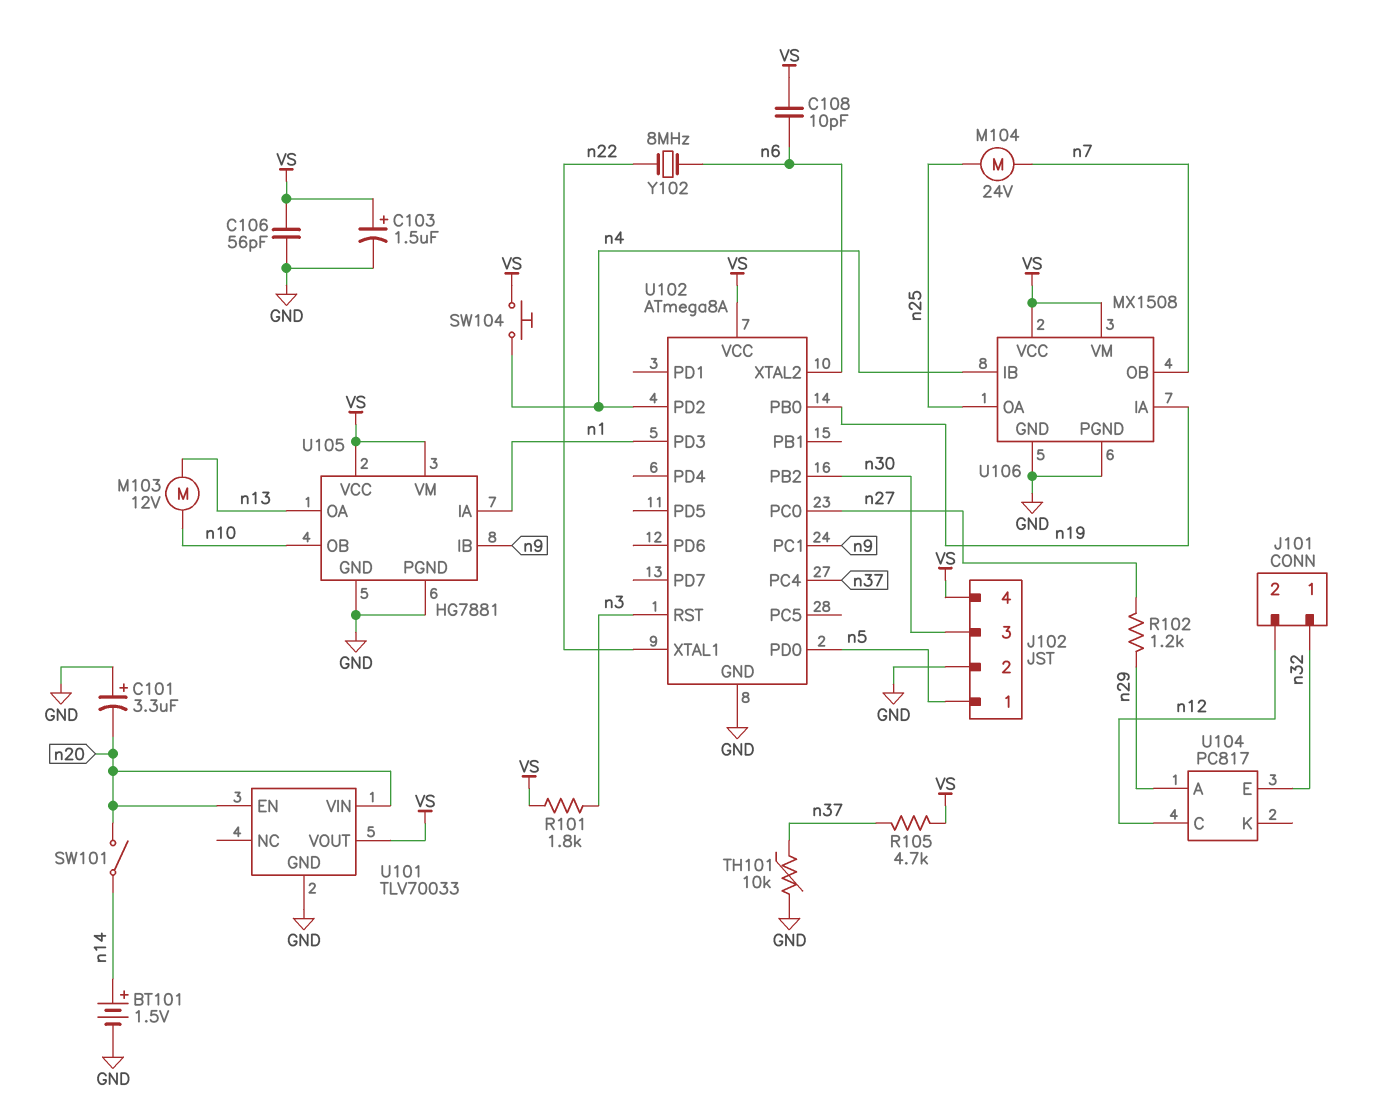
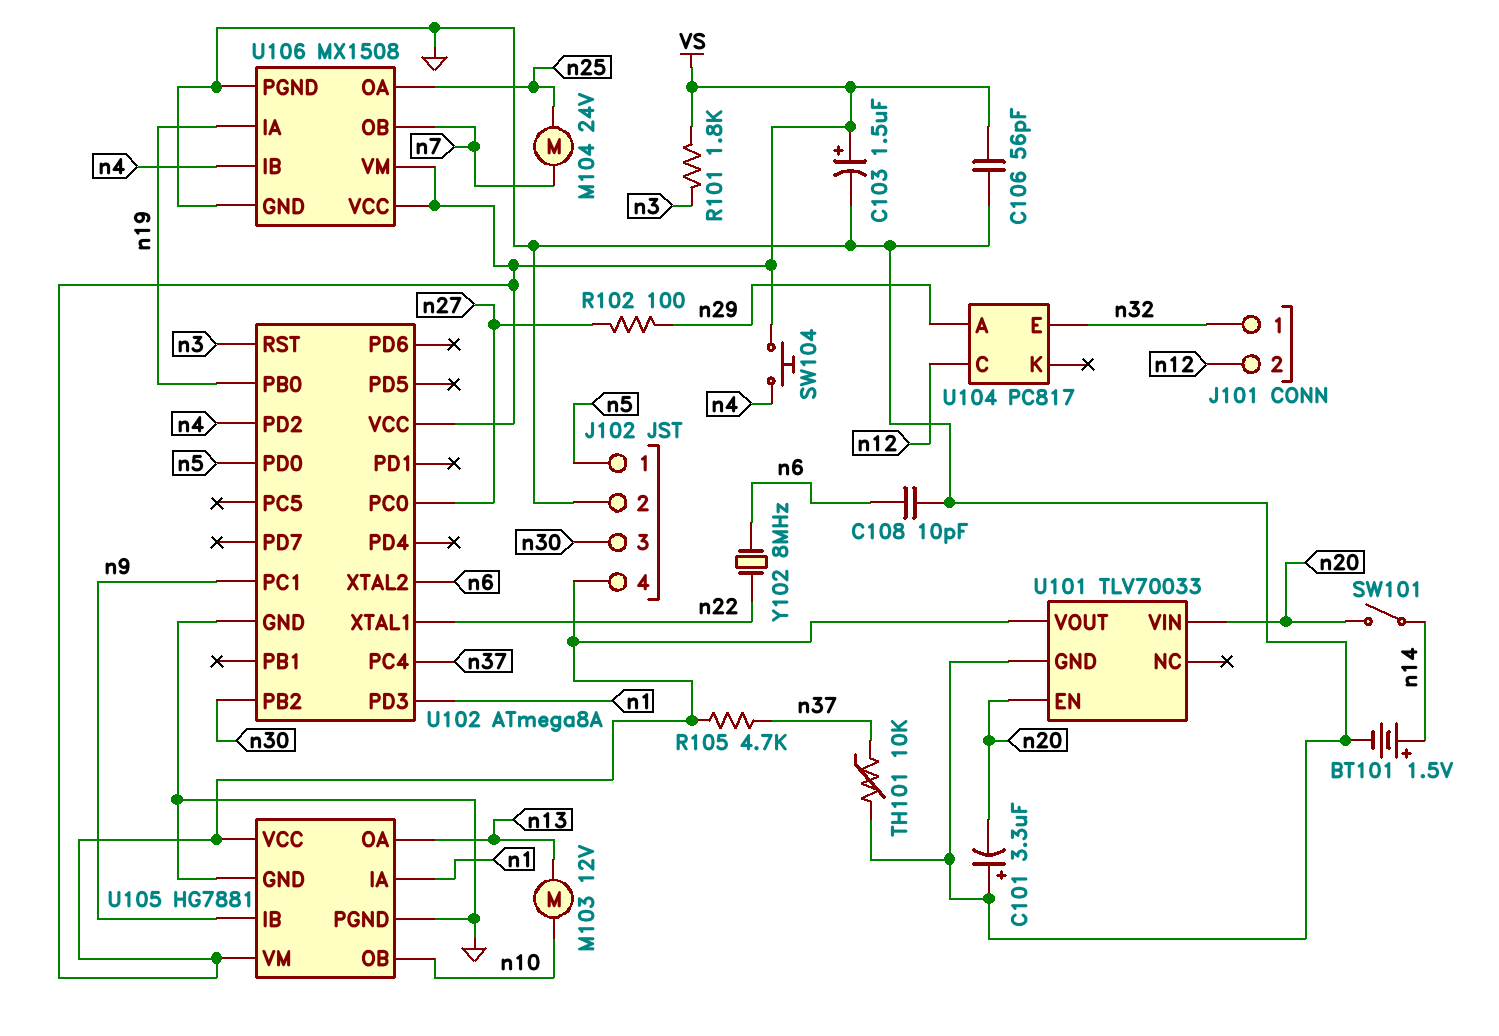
C108: 10pF (VS, n6) -> 10pF (GND, n6)
R102: 1.2k (n27, n29) -> 100 (n27, n29)

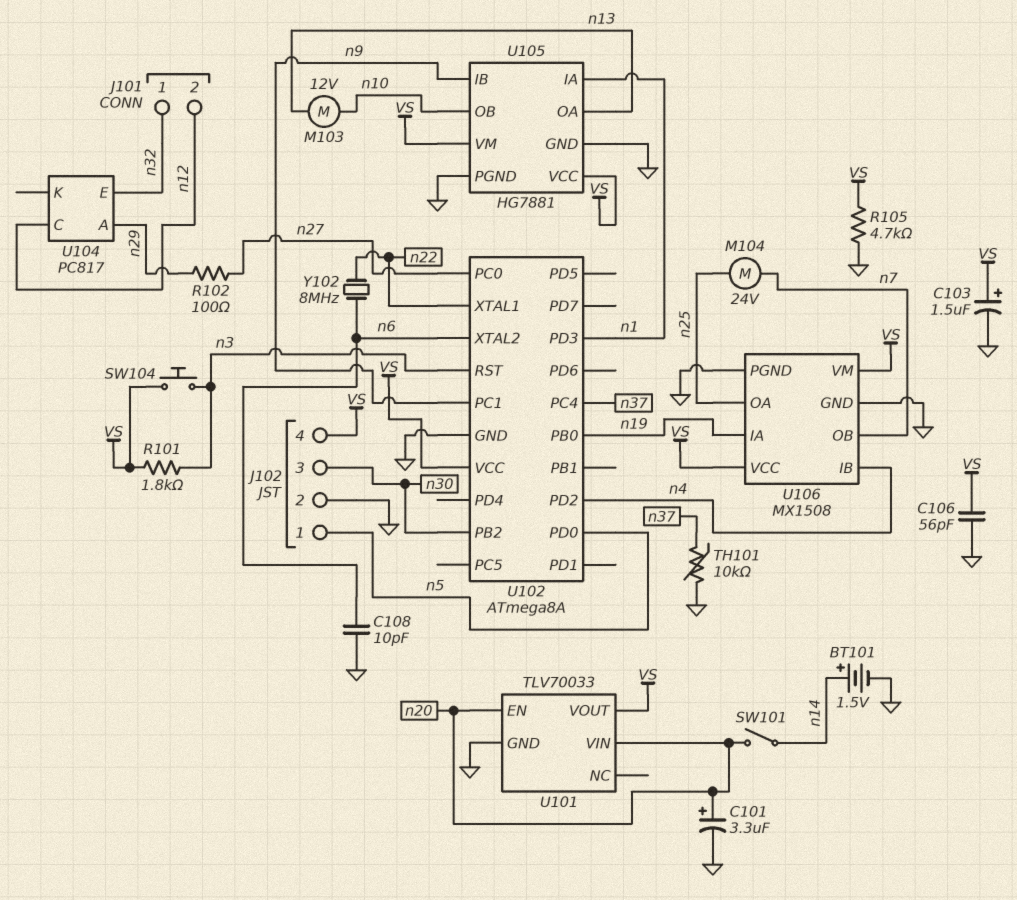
C101: 3.3uF (plus GND, minus n20) -> 3.3uF (plus n20, minus GND)
R105: 4.7k (VS, n37) -> 4.7k (GND, VS)
SW104: button (VS, n4) -> button (VS, n3)

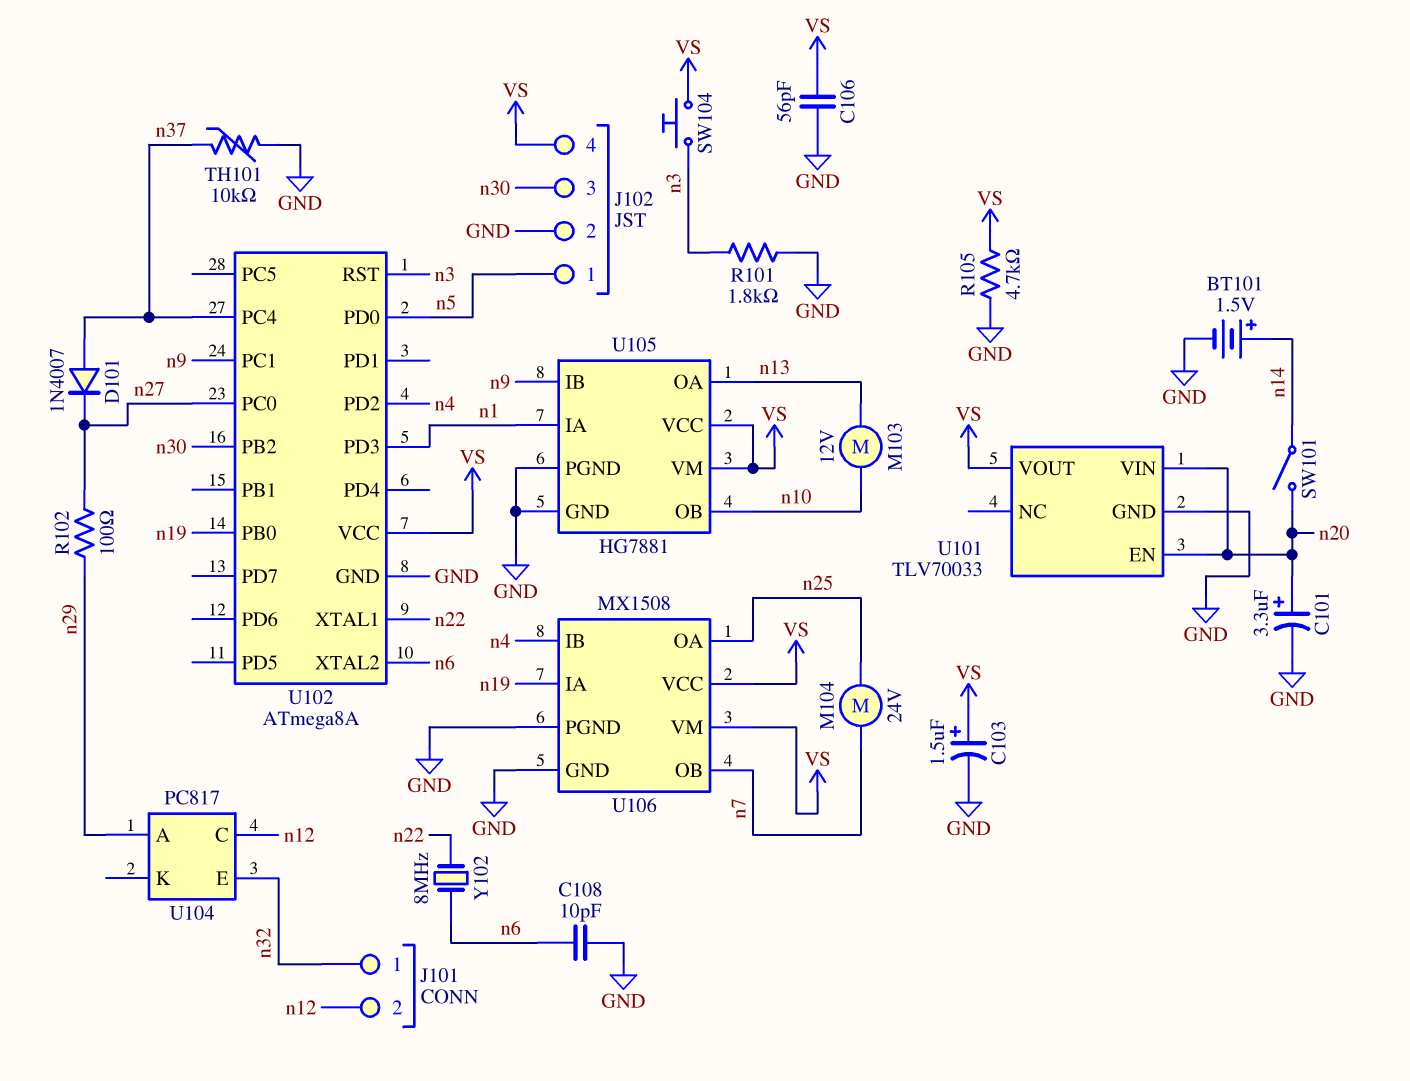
D101: none -> diode 1N4007 (A n37, K n27)
R101: 1.8k (VS, n3) -> 1.8k (GND, n3)

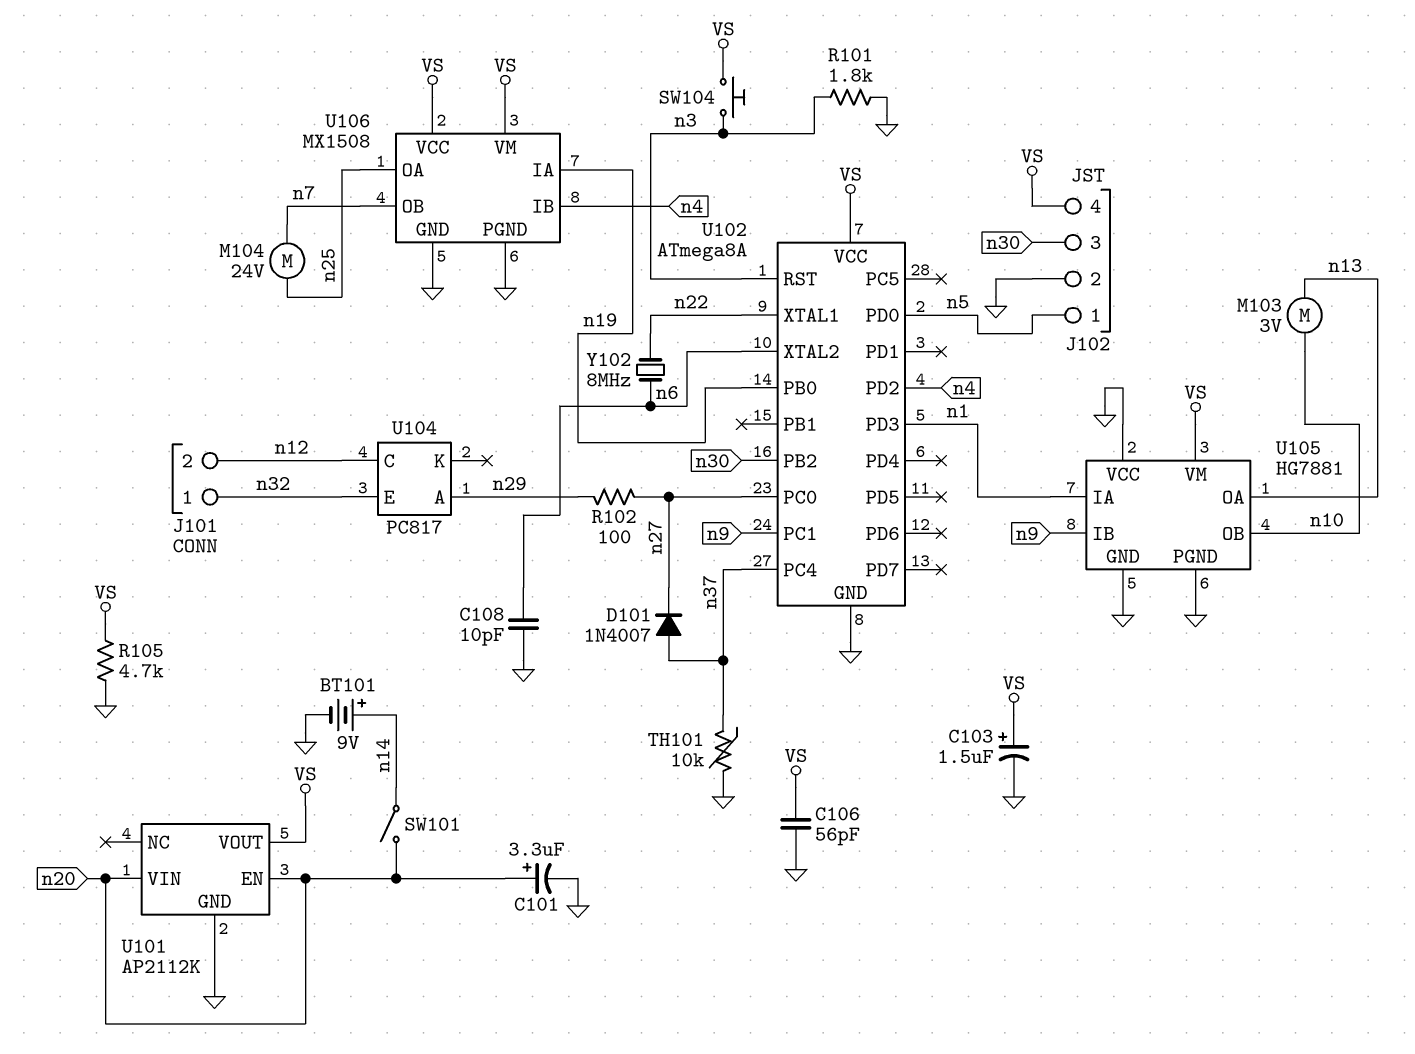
BT101: 1.5V (plus n14, minus GND) -> 9V (plus n14, minus GND)
M103: motor 12V (n10, n13) -> motor 3V (n10, n13)
U101: TLV70033 -> AP2112K
U105 pin VCC: VS -> GND

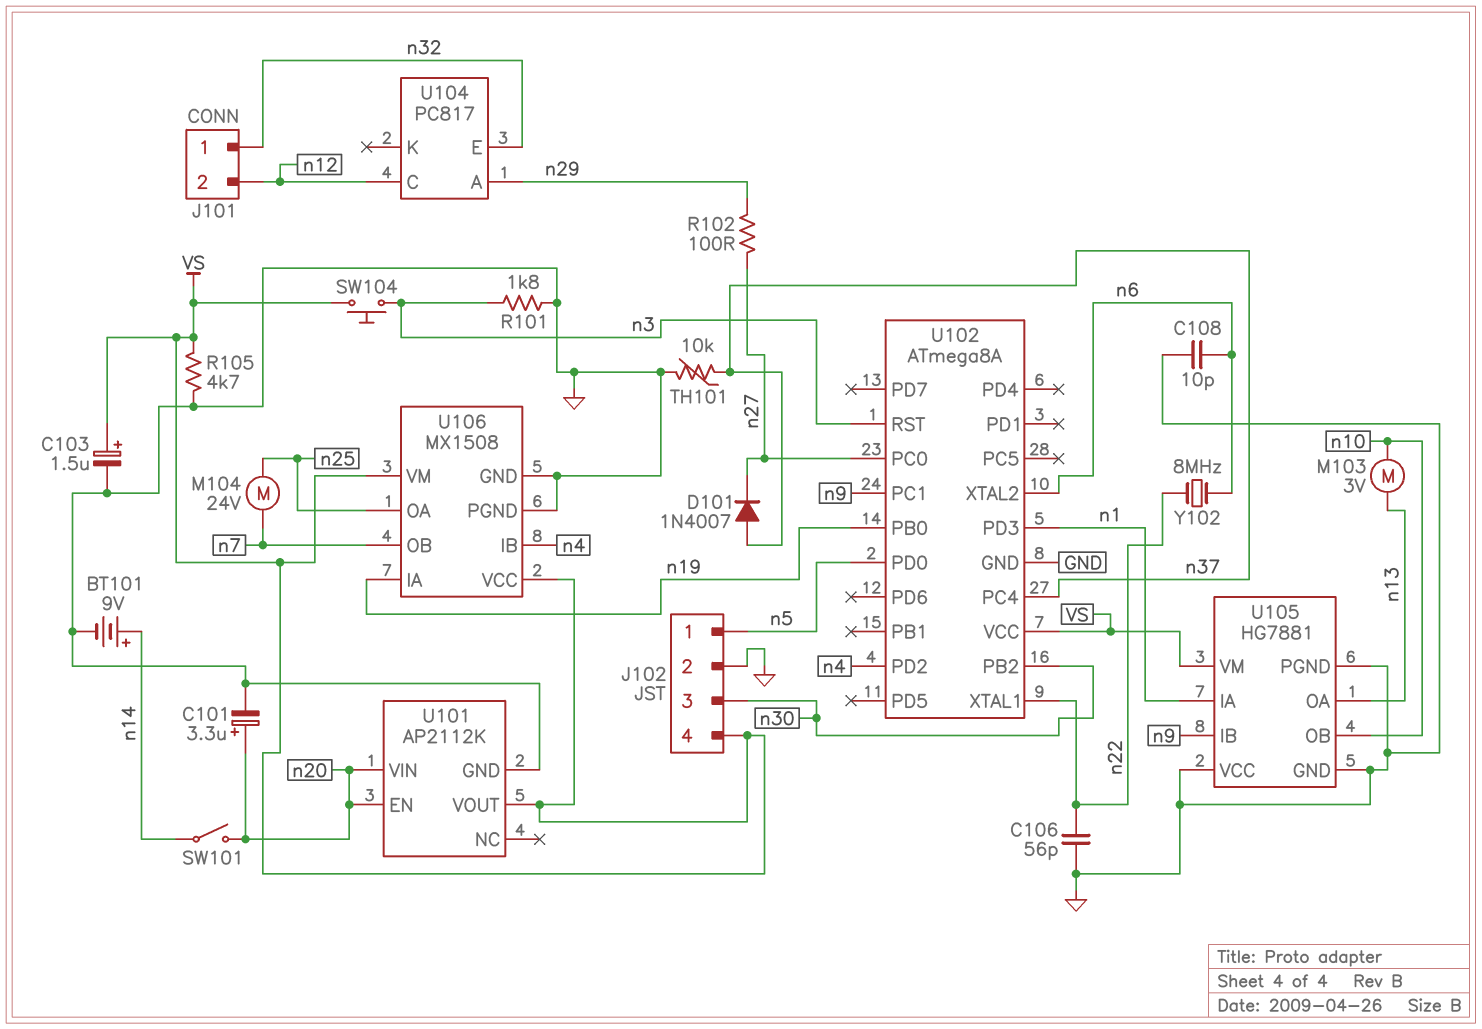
C106: 56pF (GND, VS) -> 56pF (GND, n22)

